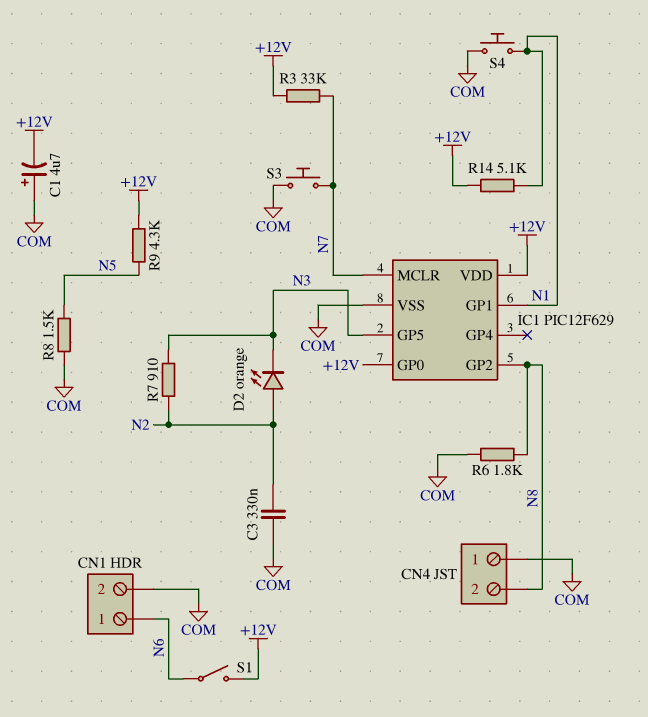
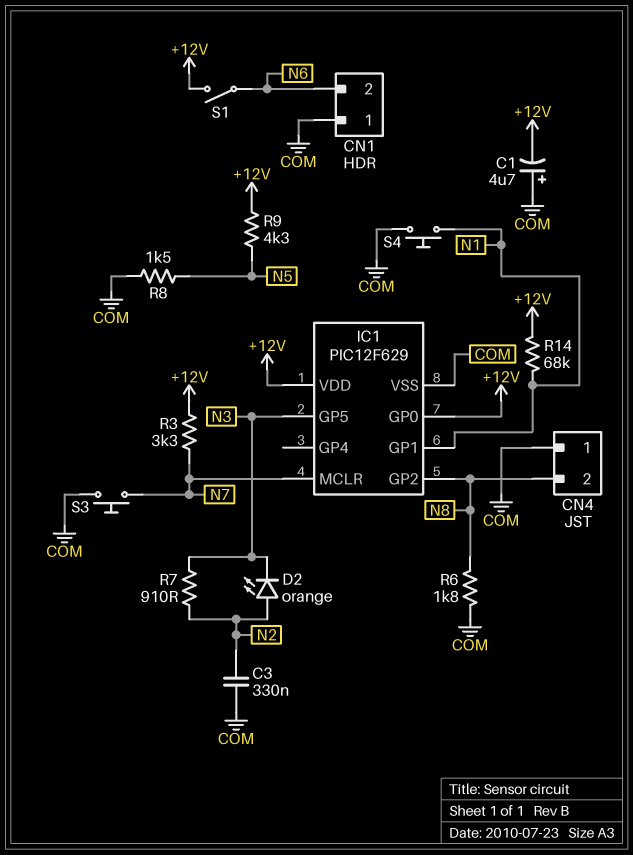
CN1 pin 1: N6 -> COM
CN1 pin 2: COM -> N6
R3: 33k (+12V, N7) -> 3.3k (+12V, N7)
R14: 5.1k (+12V, N1) -> 68k (+12V, N1)

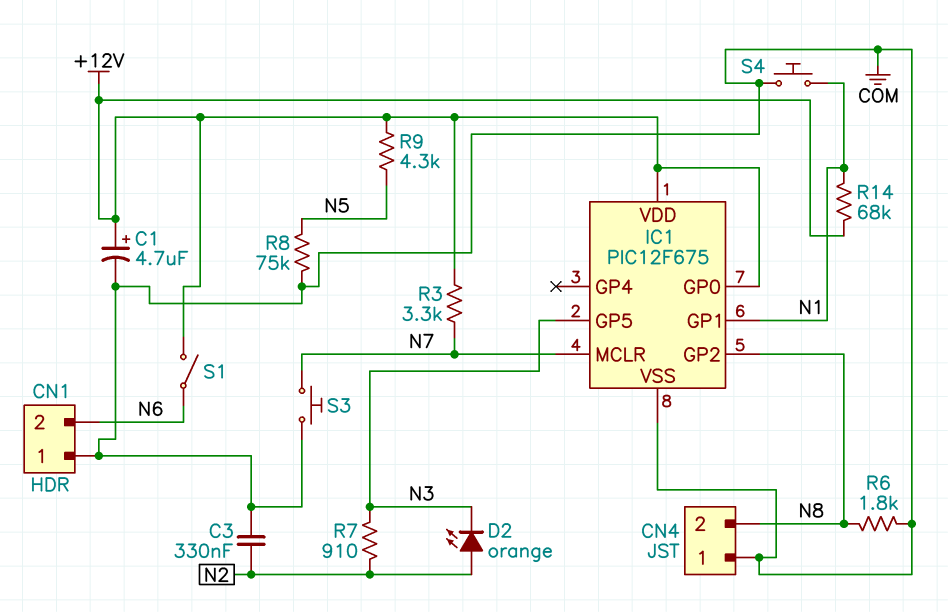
C1: 4.7uF (plus COM, minus +12V) -> 4.7uF (plus +12V, minus COM)
IC1: PIC12F629 -> PIC12F675
R8: 1.5k (COM, N5) -> 75k (COM, N5)

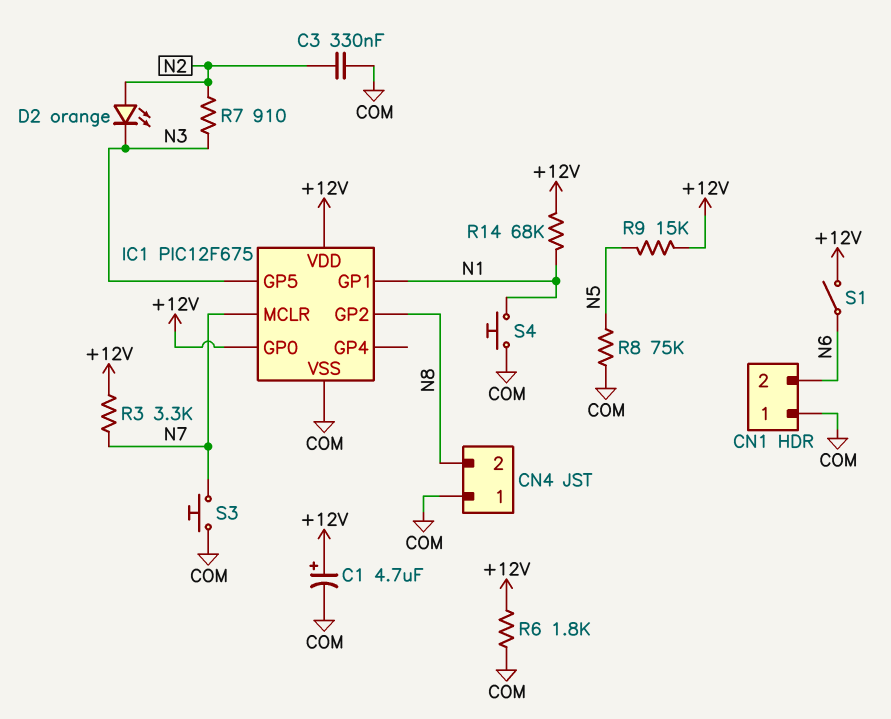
R6: 1.8k (COM, N8) -> 1.8k (+12V, COM)
R9: 4.3k (+12V, N5) -> 15k (+12V, N5)

